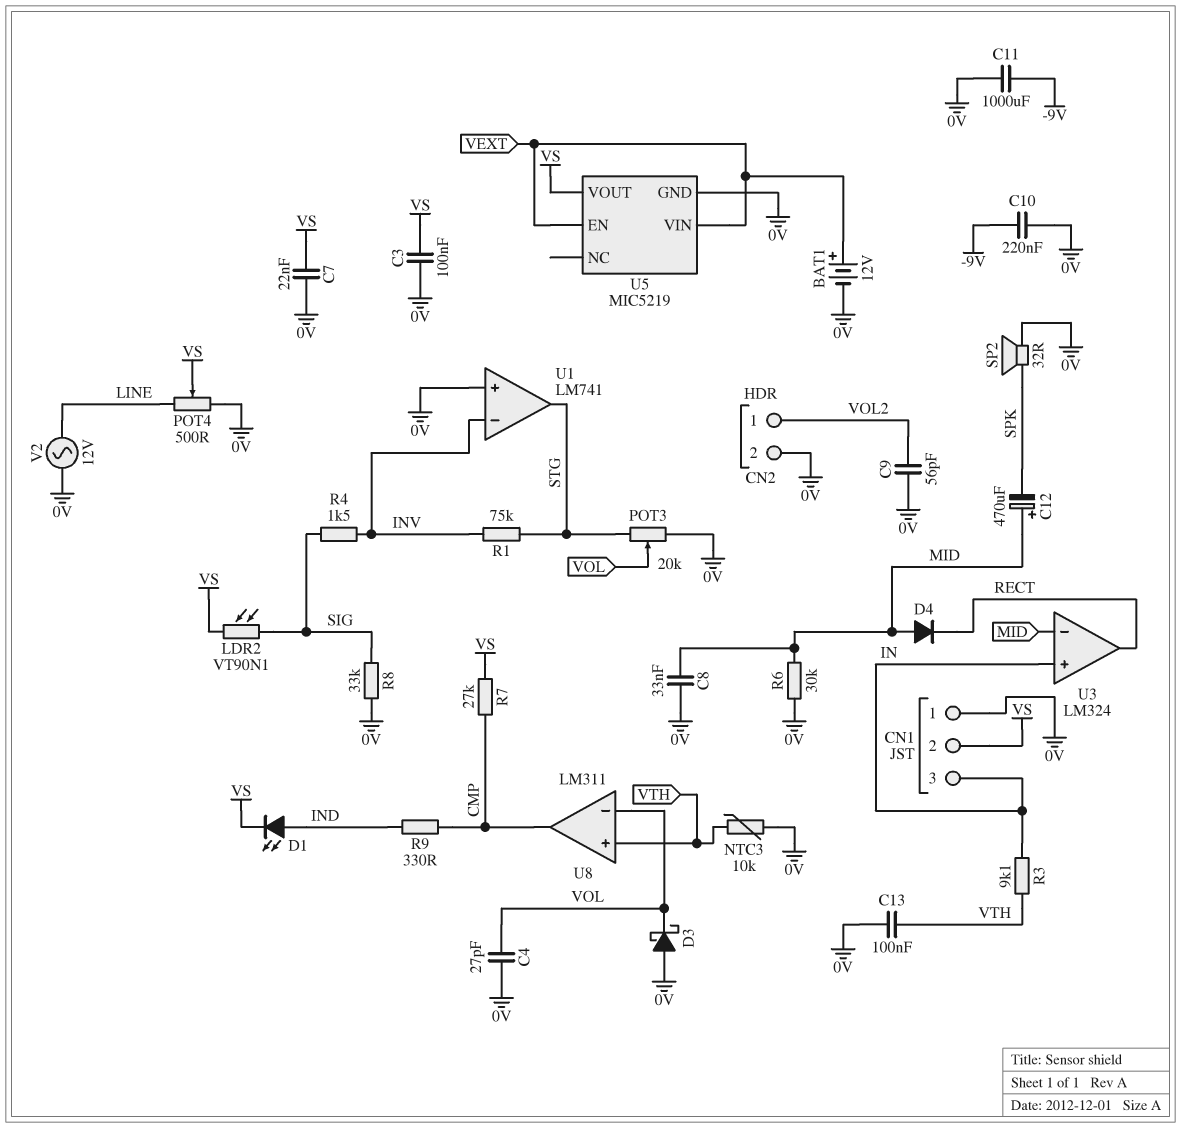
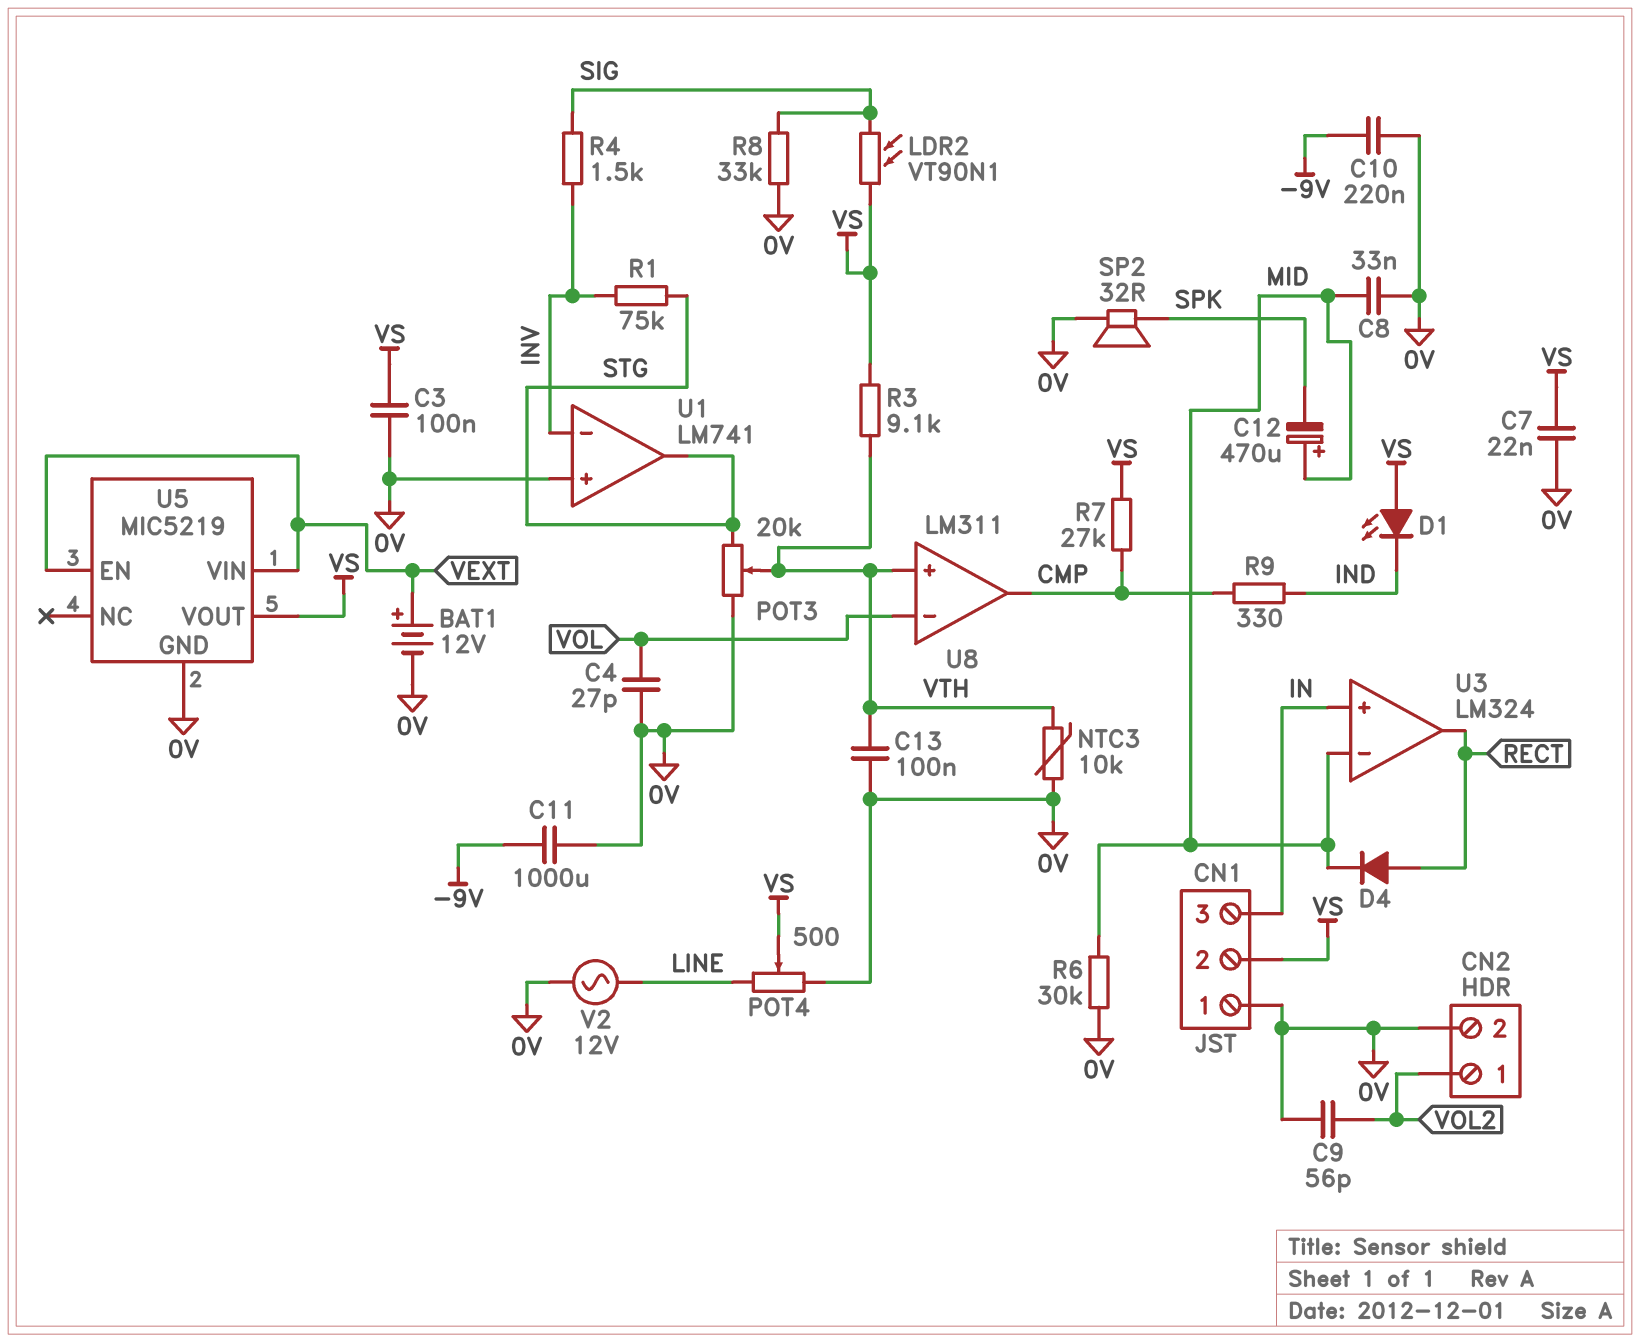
D1: LED (A IND, K VS) -> LED (A VS, K IND)
D3: schottky (A 0V, K VOL) -> none
D4: diode (A MID, K RECT) -> diode (A RECT, K MID)
POT3: 20k (0V, STG, wiper VOL) -> 20k (0V, STG, wiper VTH)
R3: 9.1k (IN, VTH) -> 9.1k (VS, VTH)

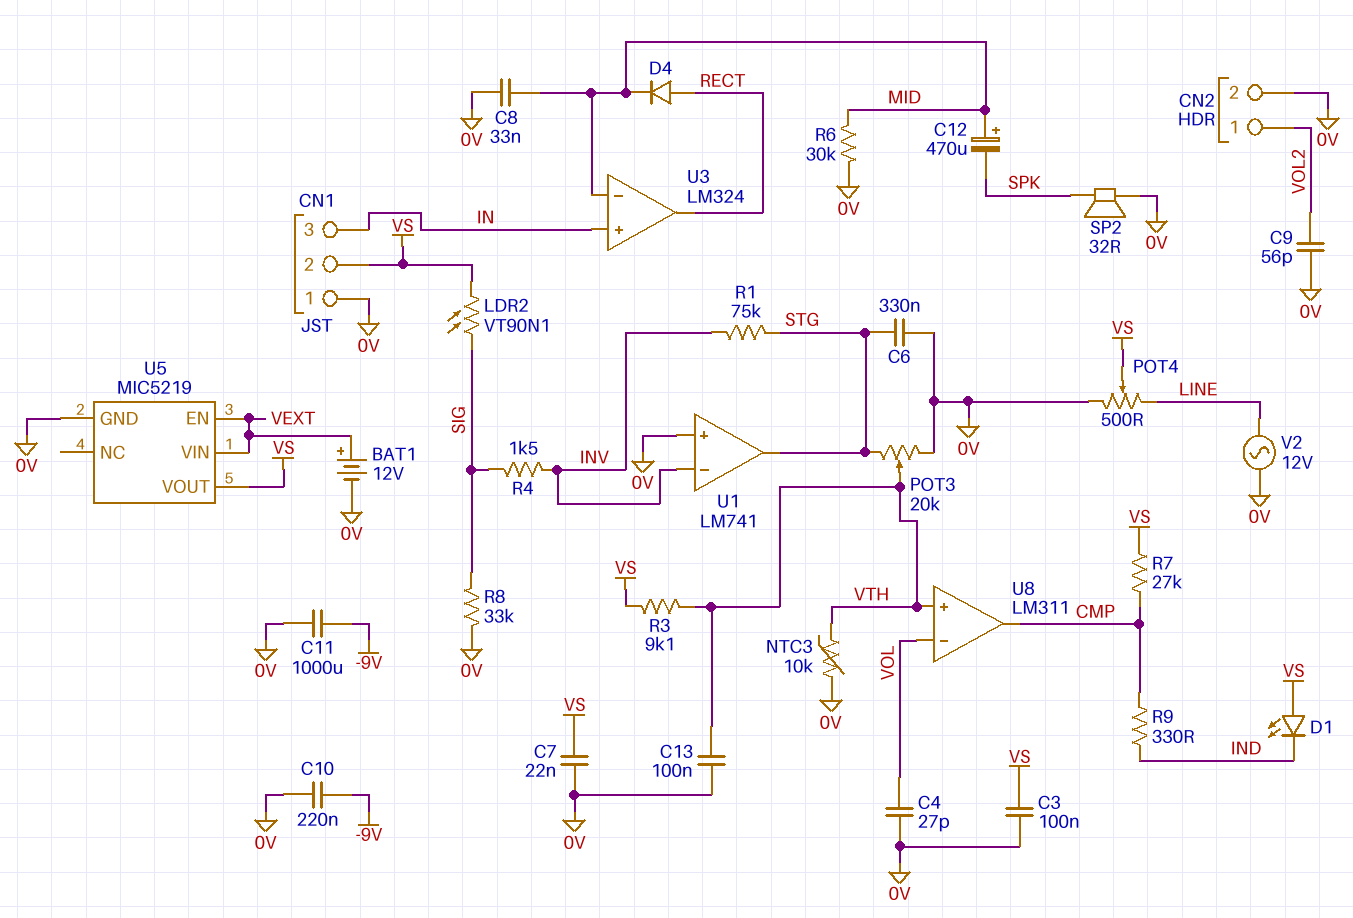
C6: none -> 330nF (0V, STG)

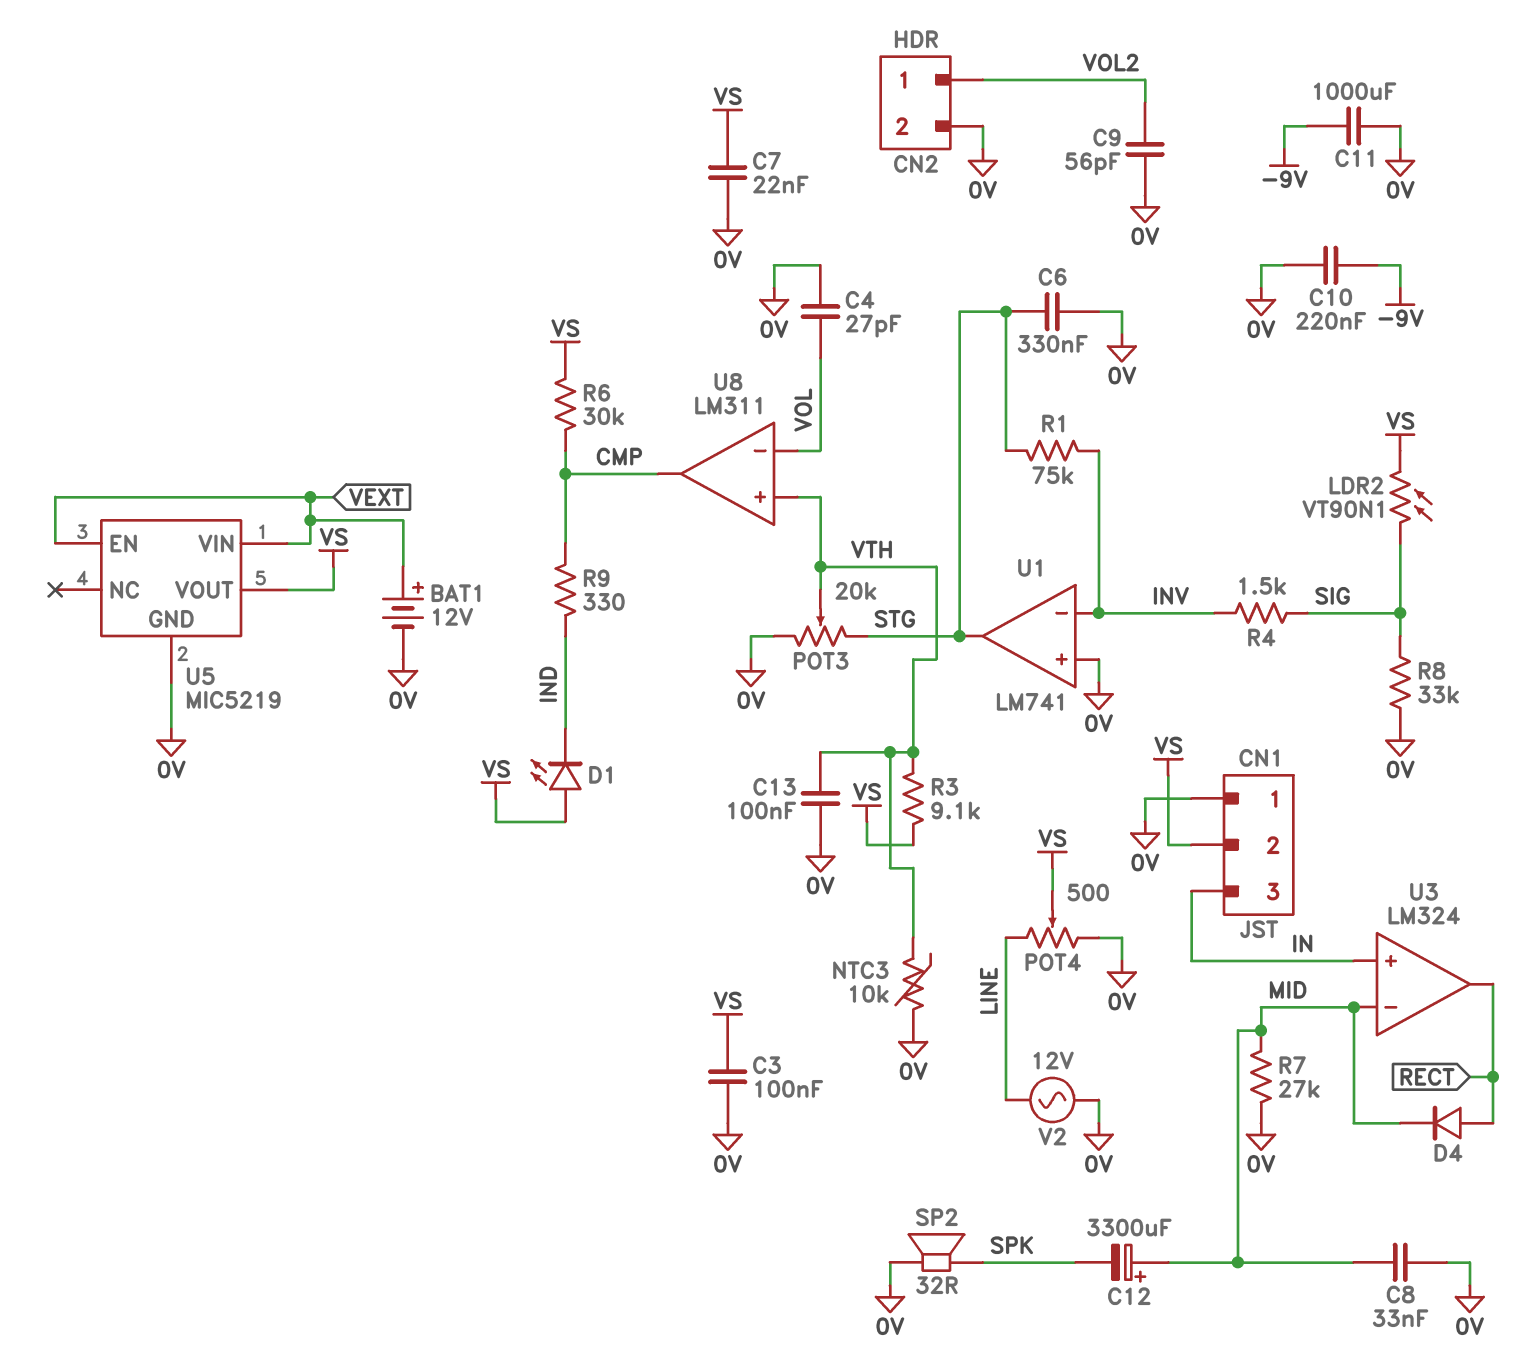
C12: 470uF (plus MID, minus SPK) -> 3300uF (plus MID, minus SPK)
R6: 30k (0V, MID) -> 30k (CMP, VS)
R7: 27k (CMP, VS) -> 27k (0V, MID)

